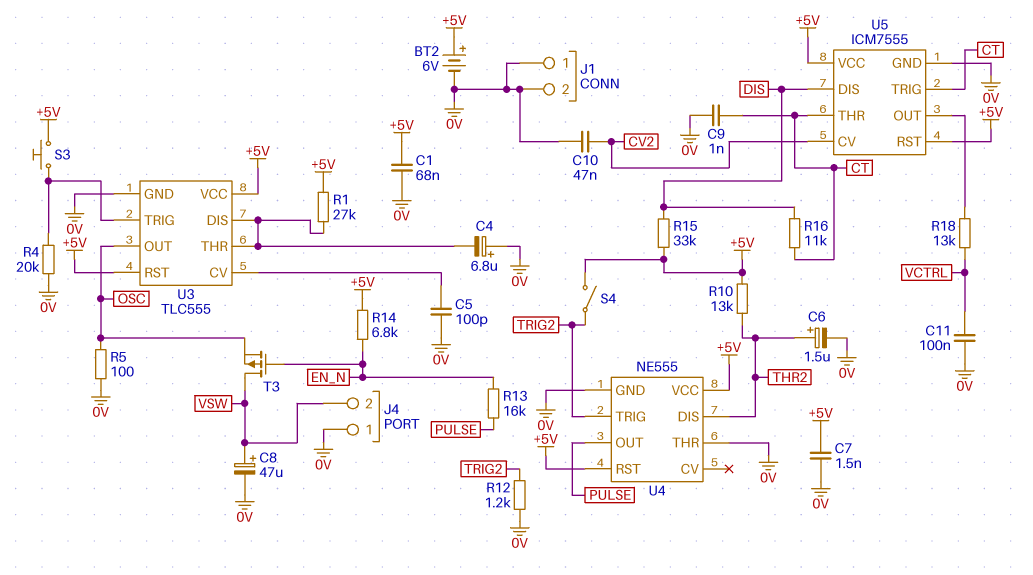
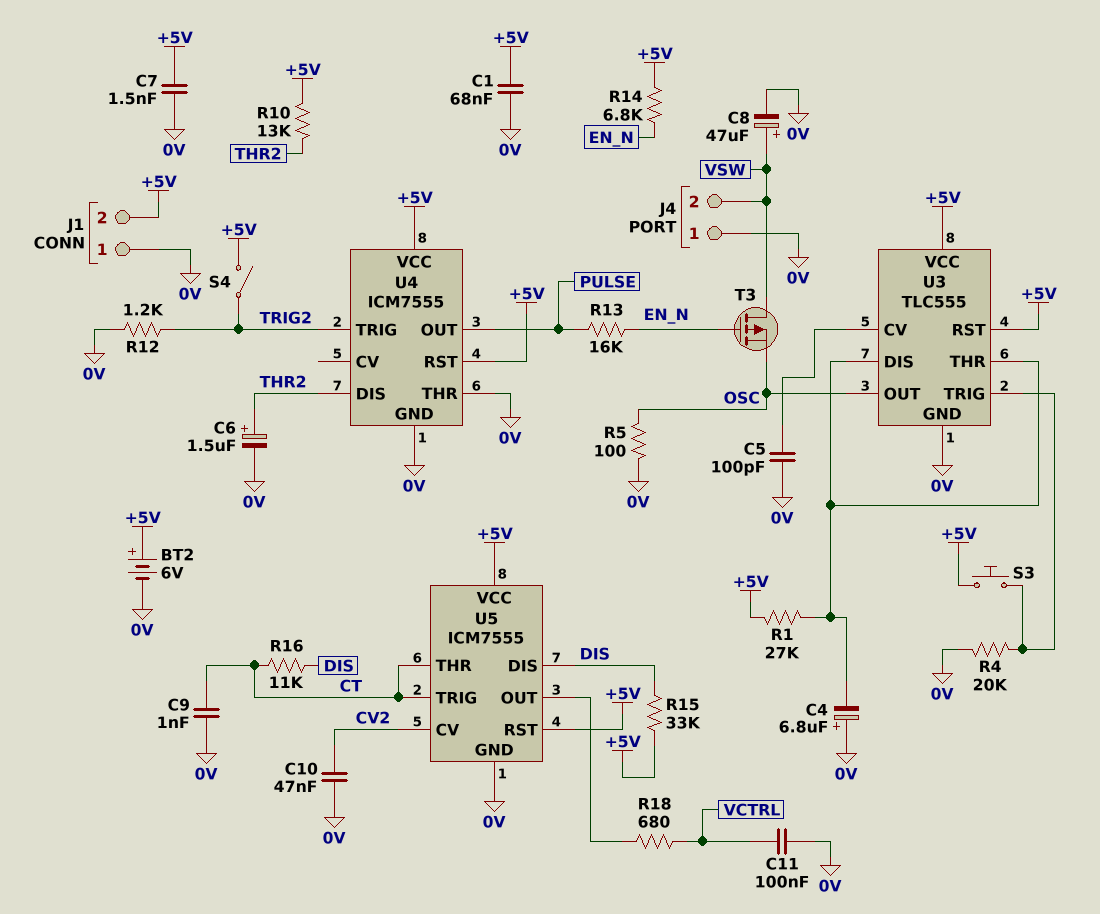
J1 pin 2: 0V -> +5V
R18: 13k (U5/OUT, VCTRL) -> 680 (U5/OUT, VCTRL)
U4: NE555 -> ICM7555

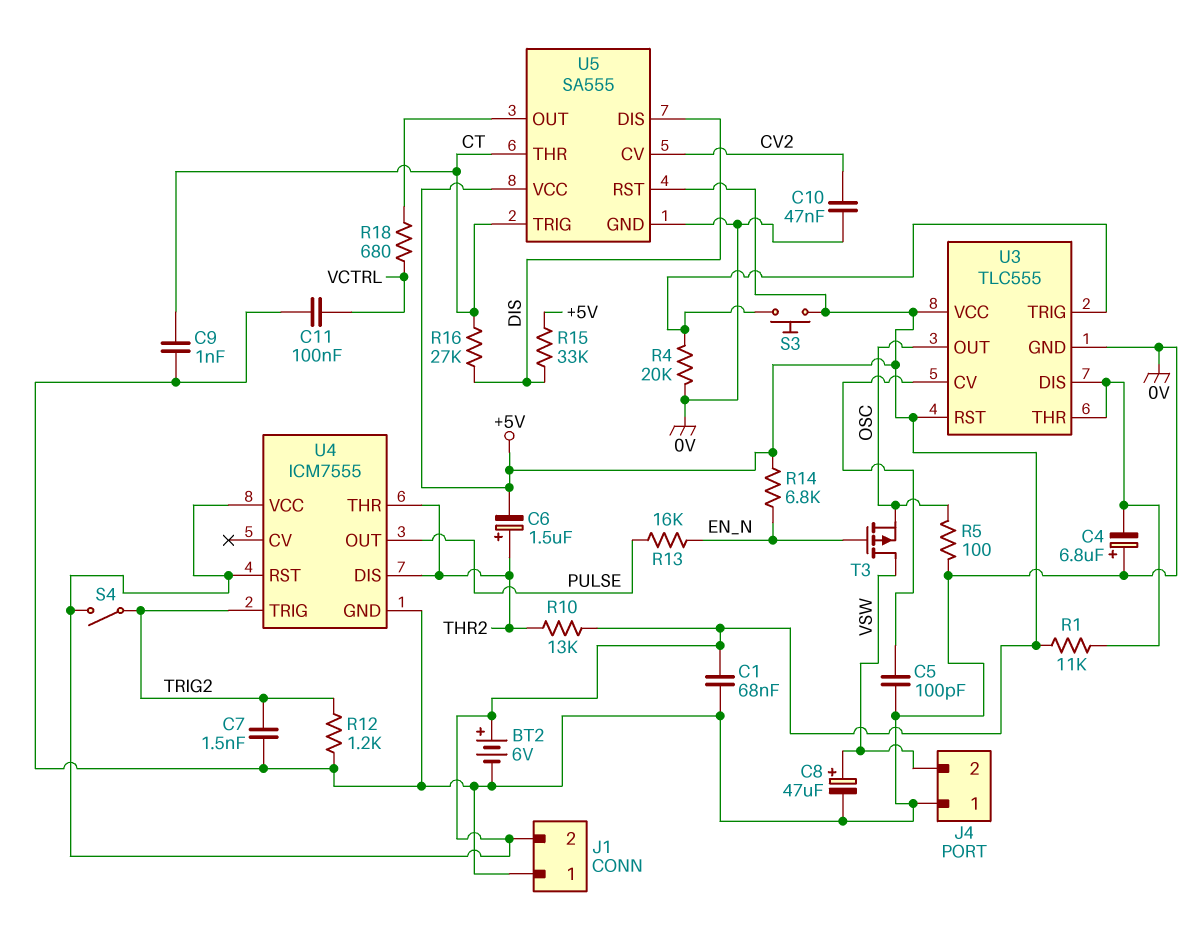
C6: 1.5uF (plus THR2, minus 0V) -> 1.5uF (plus THR2, minus +5V)
C7: 1.5nF (+5V, 0V) -> 1.5nF (0V, TRIG2)
R1: 27k (+5V, U3/DIS) -> 11k (+5V, U3/DIS)
R16: 11k (CT, DIS) -> 27k (CT, DIS)
U4 pin THR: 0V -> THR2
U5: ICM7555 -> SA555

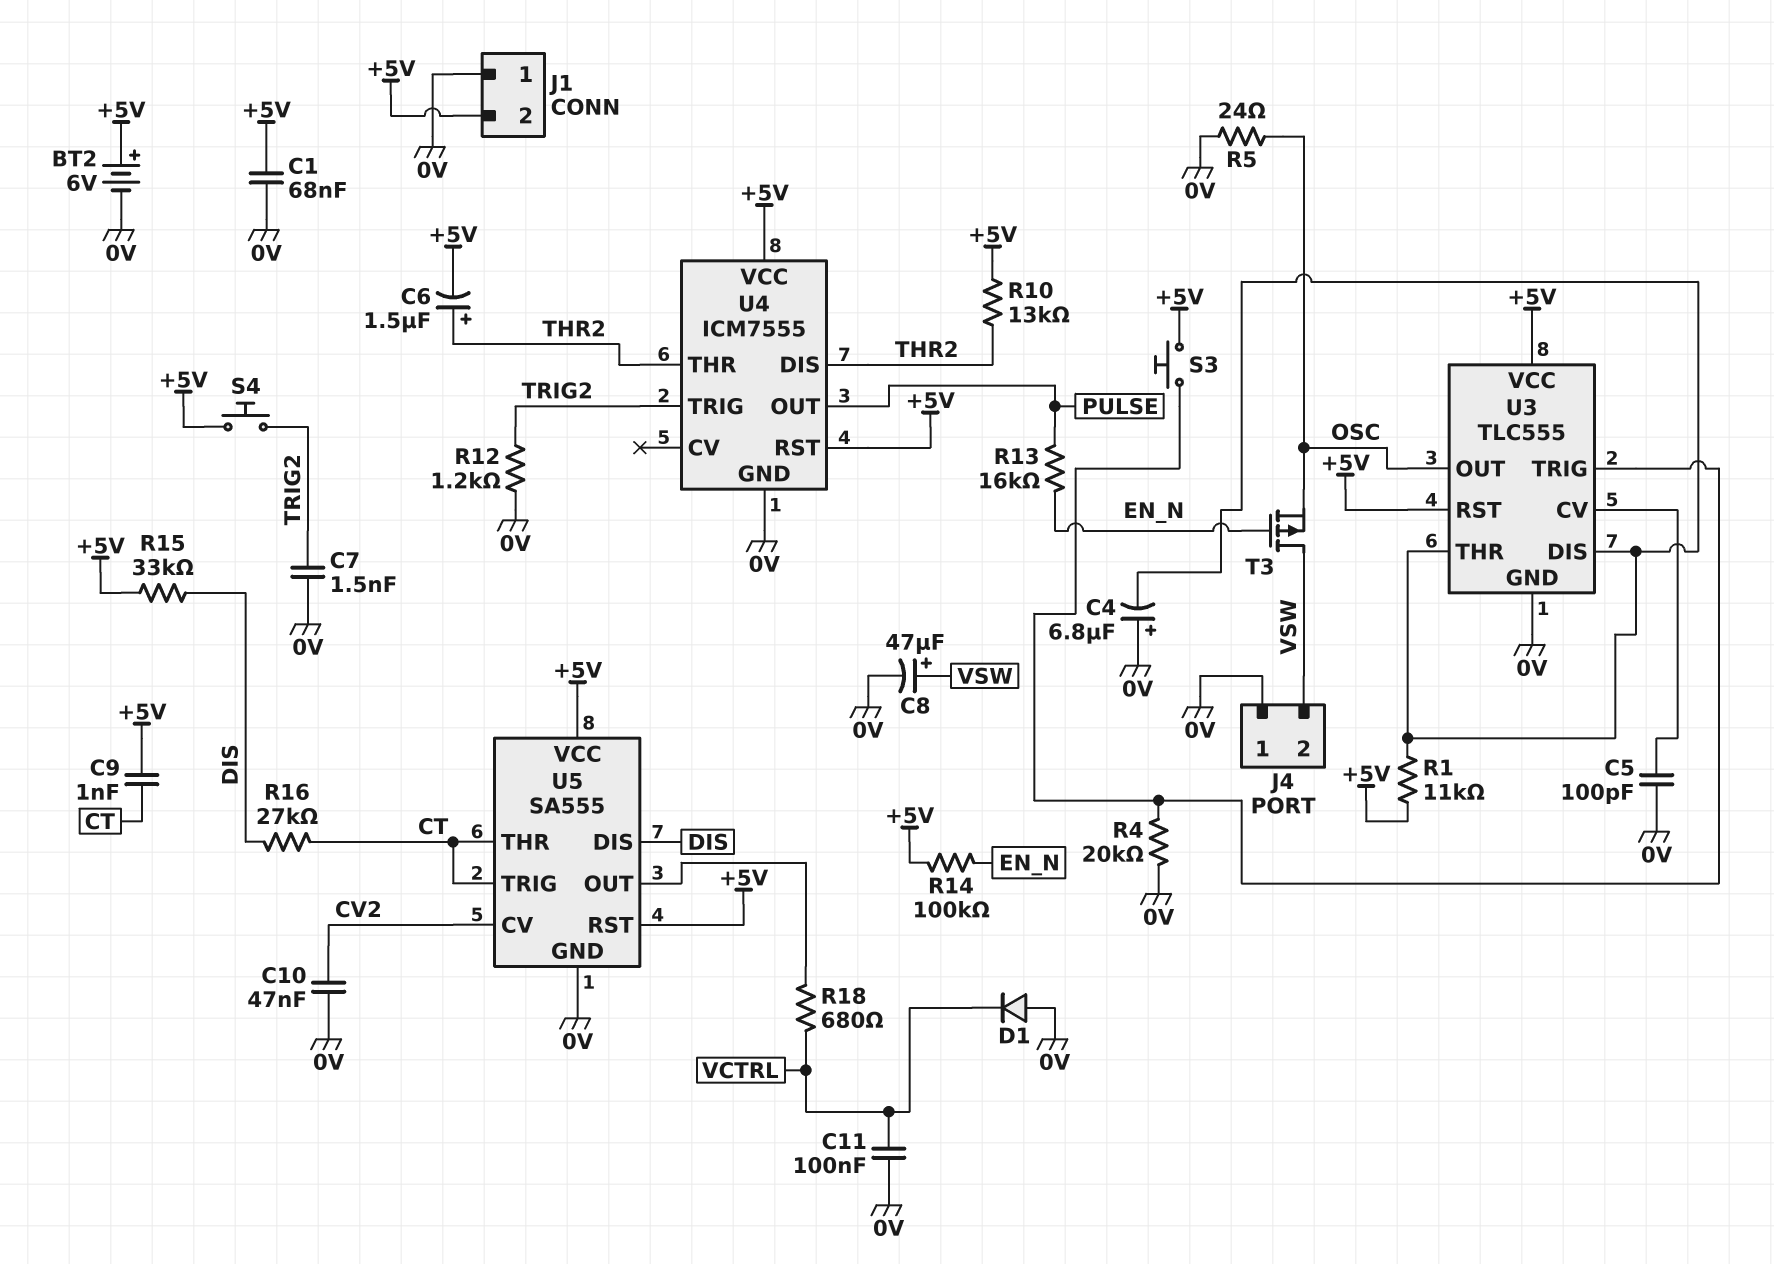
C9: 1nF (0V, CT) -> 1nF (+5V, CT)
D1: none -> diode (A 0V, K VCTRL)
R5: 100 (0V, OSC) -> 24 (0V, OSC)
R14: 6.8k (+5V, EN_N) -> 100k (+5V, EN_N)
S4: switch (+5V, TRIG2) -> button (+5V, TRIG2)

